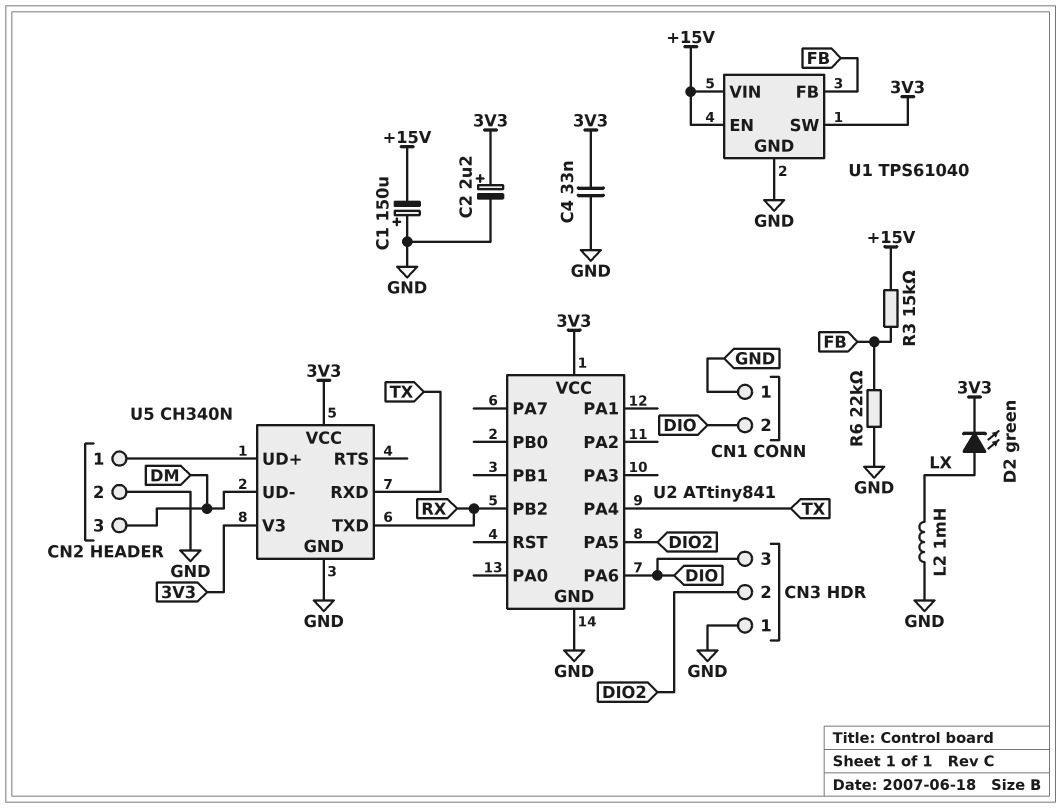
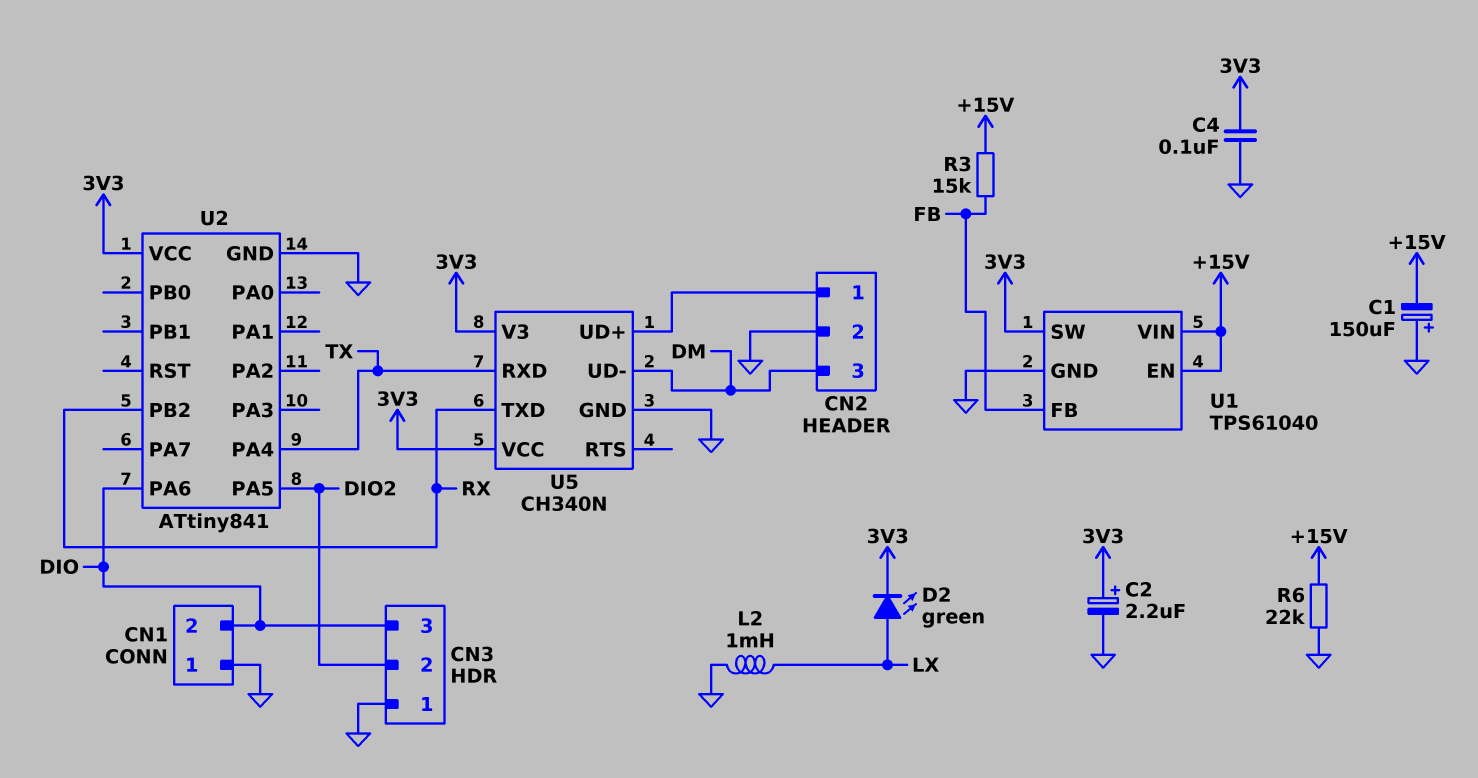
C4: 33nF (3V3, GND) -> 100nF (3V3, GND)
R6: 22k (FB, GND) -> 22k (+15V, GND)

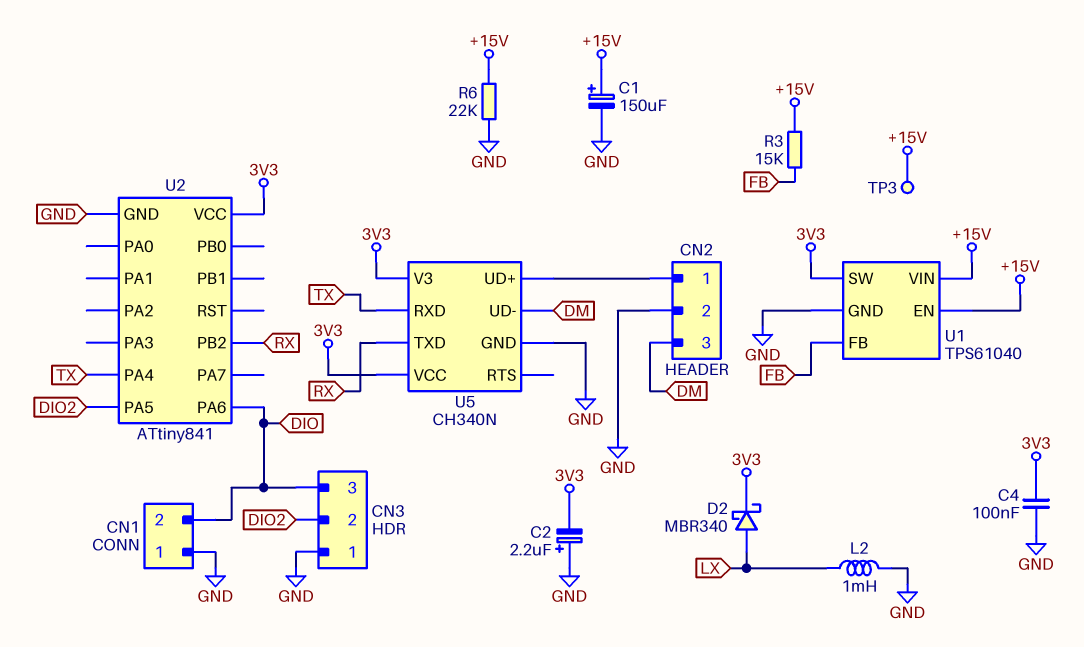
C1: 150uF (plus GND, minus +15V) -> 150uF (plus +15V, minus GND)
C2: 2.2uF (plus 3V3, minus GND) -> 2.2uF (plus GND, minus 3V3)
D2: LED green (A LX, K 3V3) -> schottky MBR340 (A LX, K 3V3)
TP3: none -> test point (+15V)

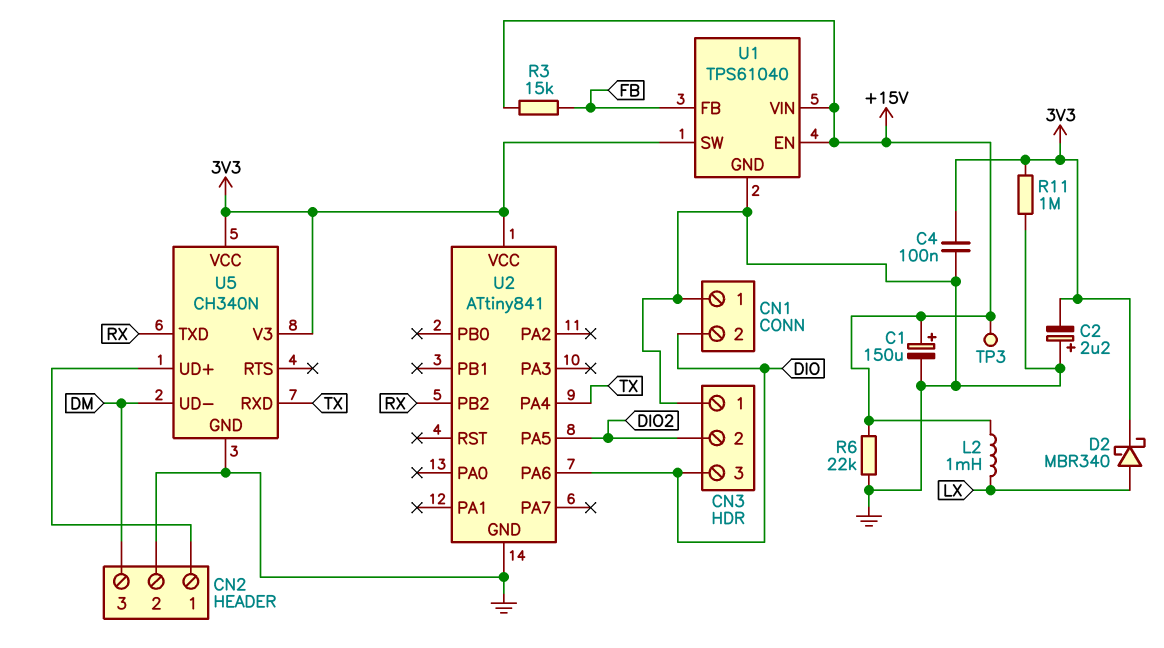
L2: 1mH (GND, LX) -> 1mH (+15V, LX)
R11: none -> 1M (3V3, GND)

